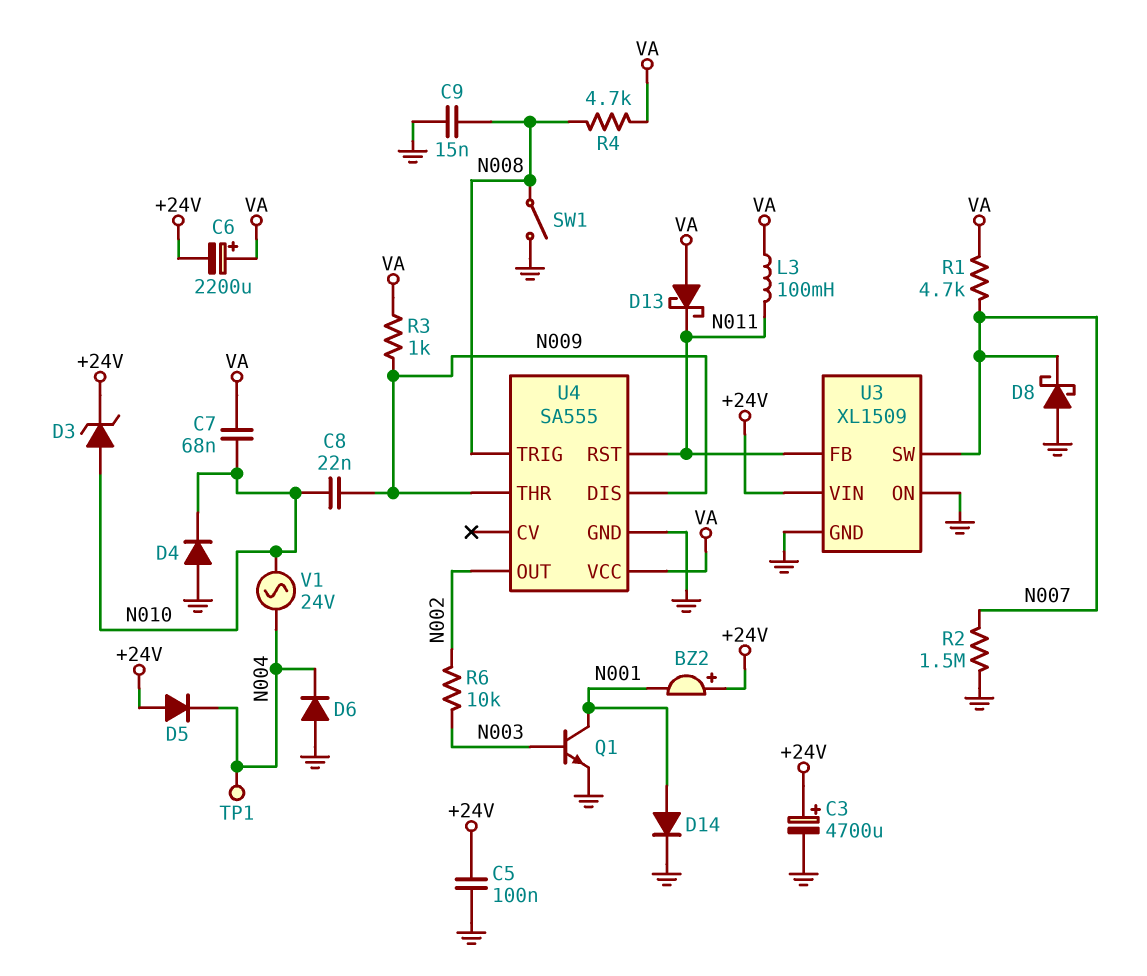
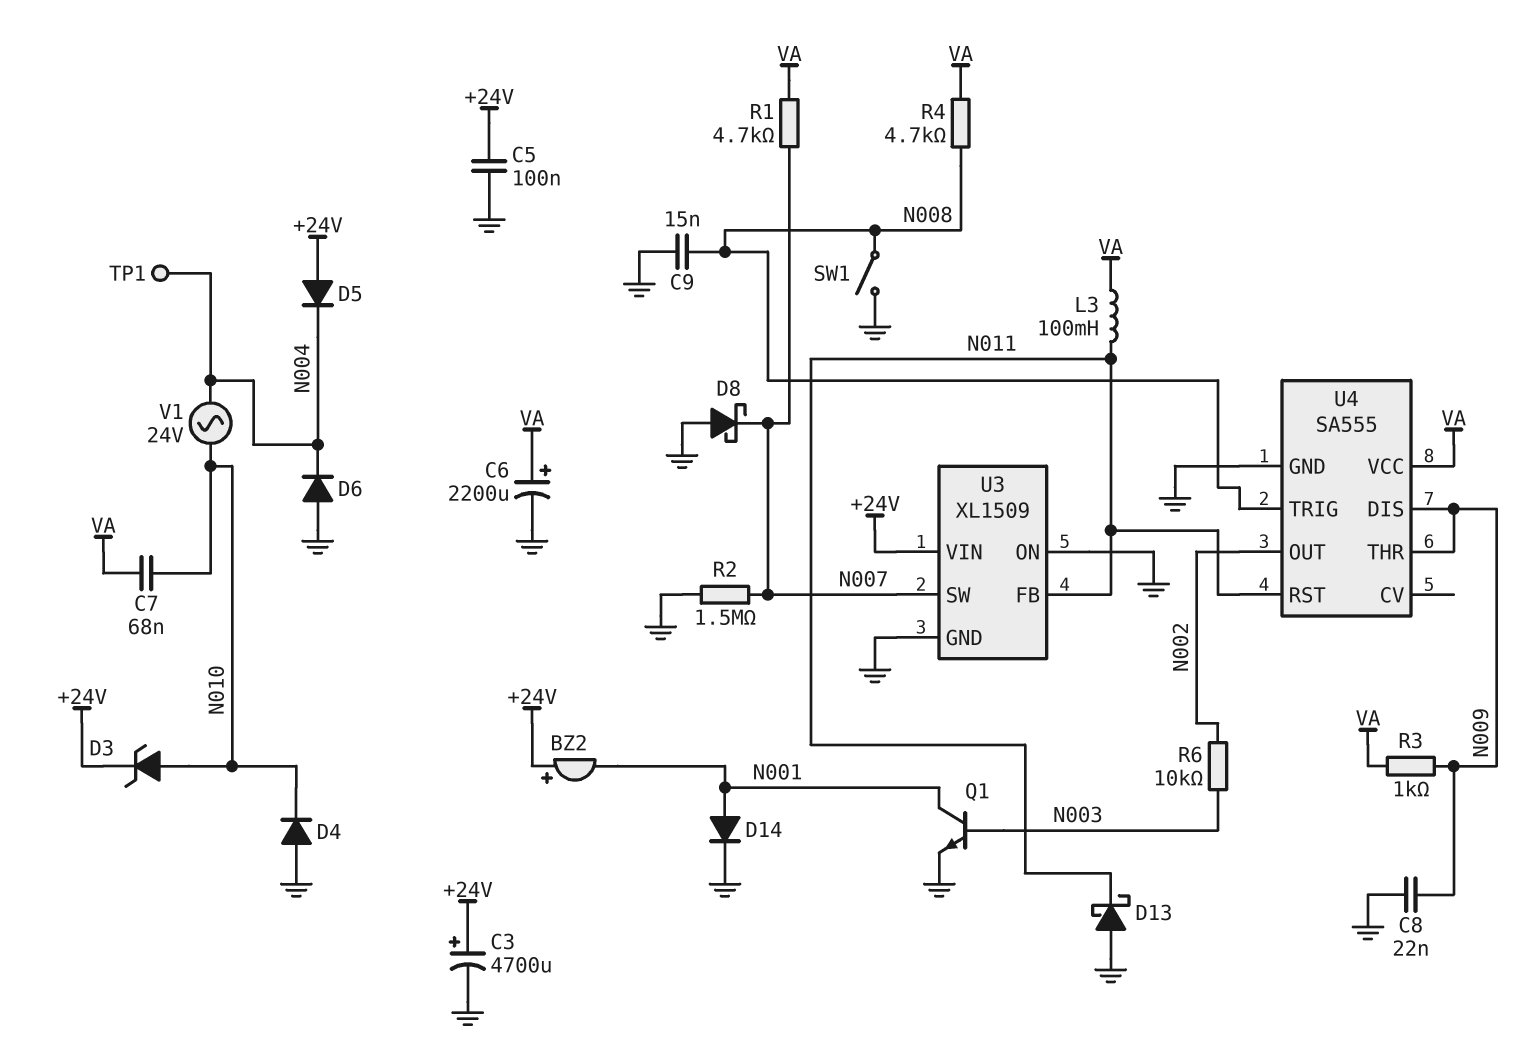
C6: 2200uF (plus VA, minus +24V) -> 2200uF (plus VA, minus GND)
C8: 22nF (N009, N010) -> 22nF (GND, N009)
D13: schottky (A VA, K N011) -> schottky (A GND, K N011)

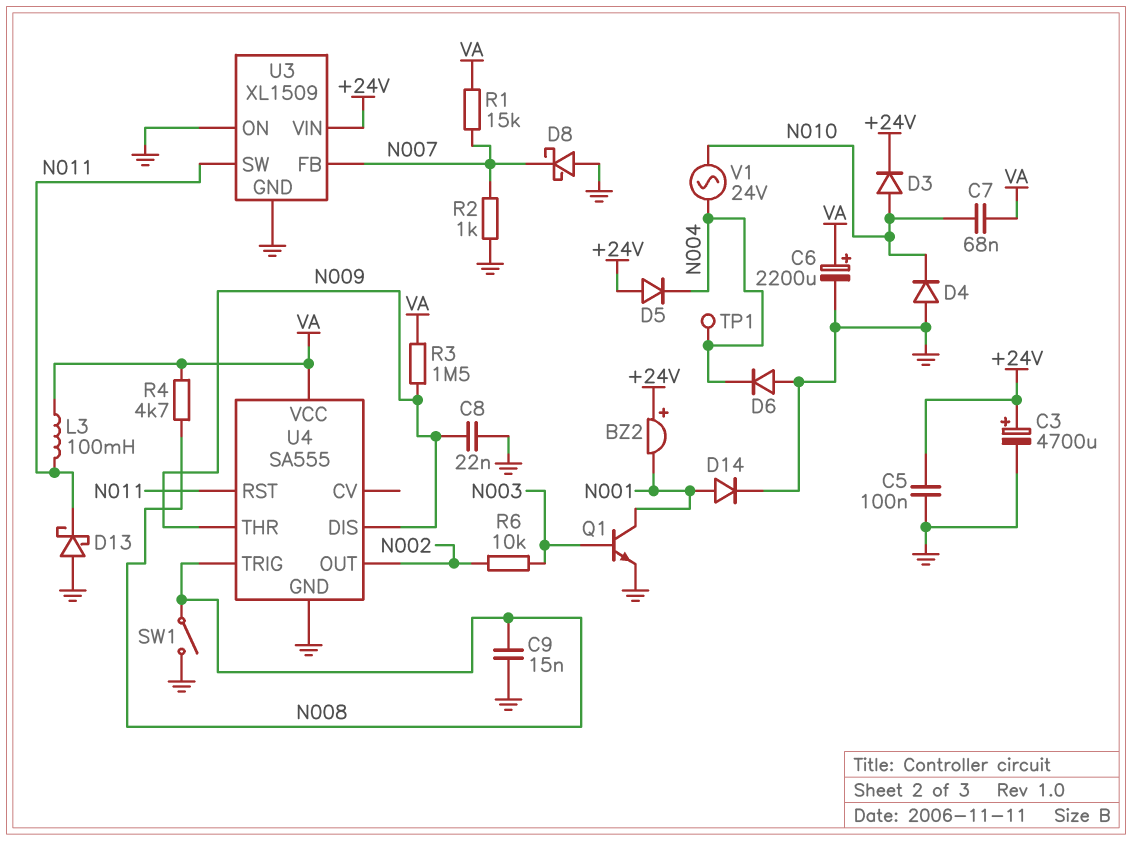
D3: zener (A N010, K +24V) -> diode (A N010, K +24V)
R1: 4.7k (N007, VA) -> 15k (N007, VA)
R2: 1.5M (GND, N007) -> 1k (GND, N007)
R3: 1k (N009, VA) -> 1.5M (N009, VA)
U3 pin FB: N011 -> N007
U3 pin SW: N007 -> N011

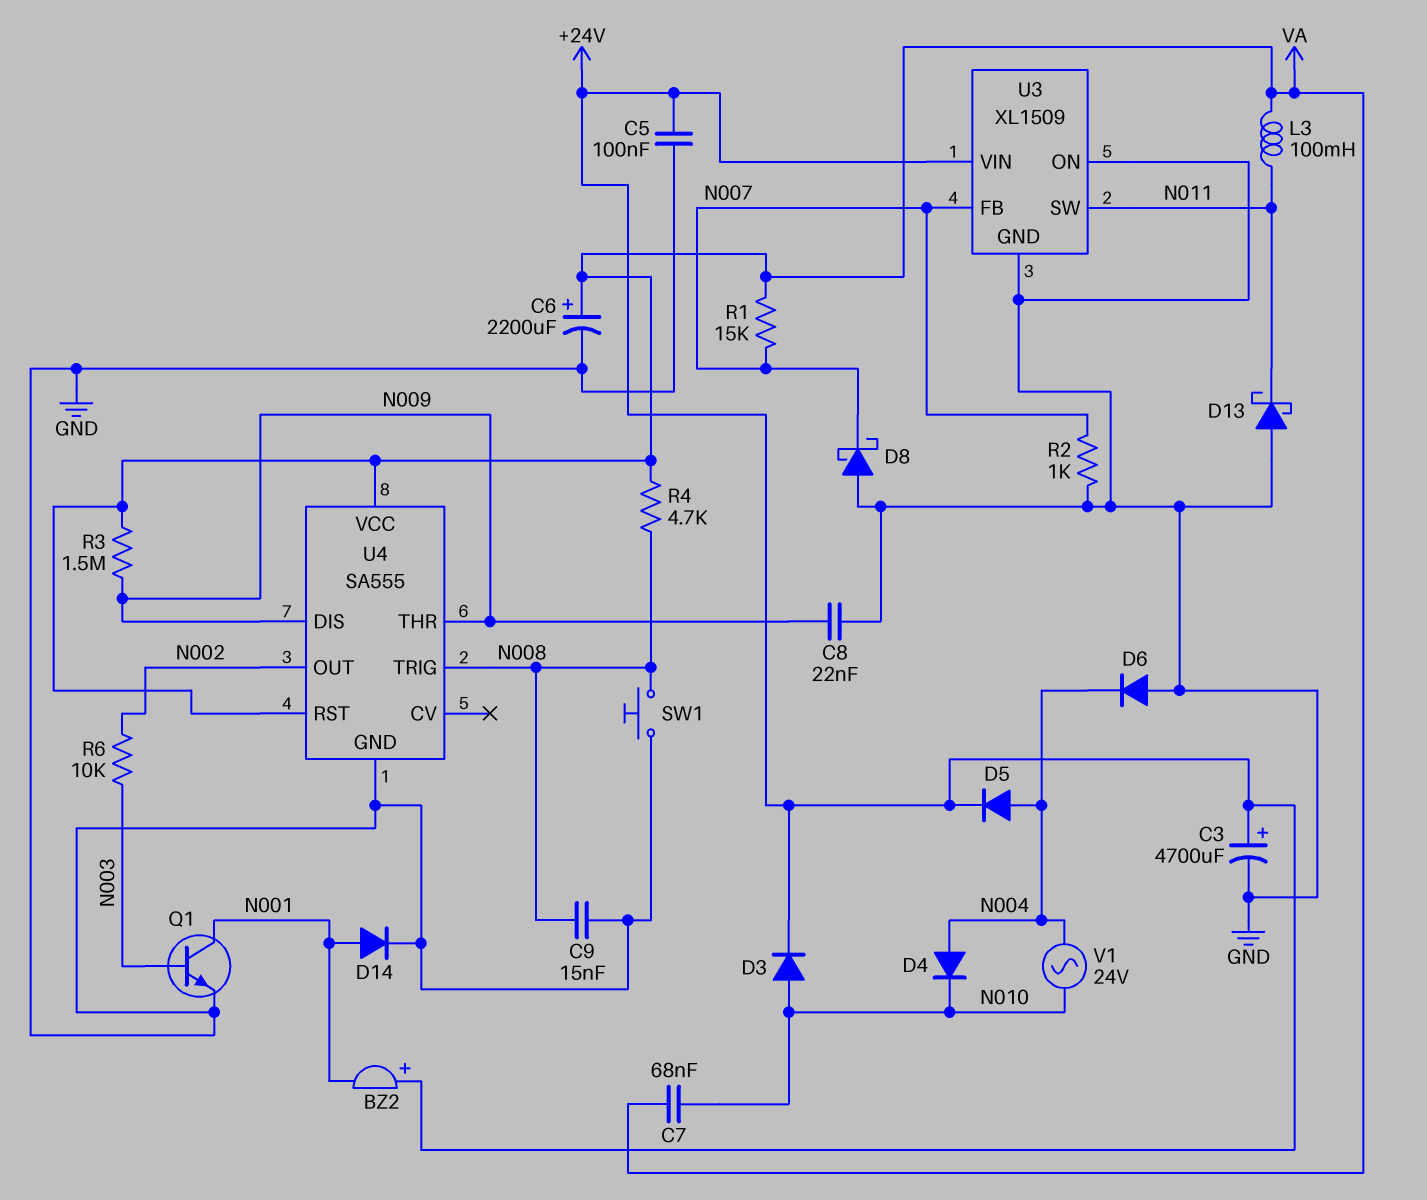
D4: diode (A GND, K N010) -> diode (A N004, K N010)
D5: diode (A +24V, K N004) -> diode (A N004, K +24V)
SW1: switch (GND, N008) -> button (GND, N008)
TP1: test point (N004) -> none
U4 pin RST: N011 -> VA

